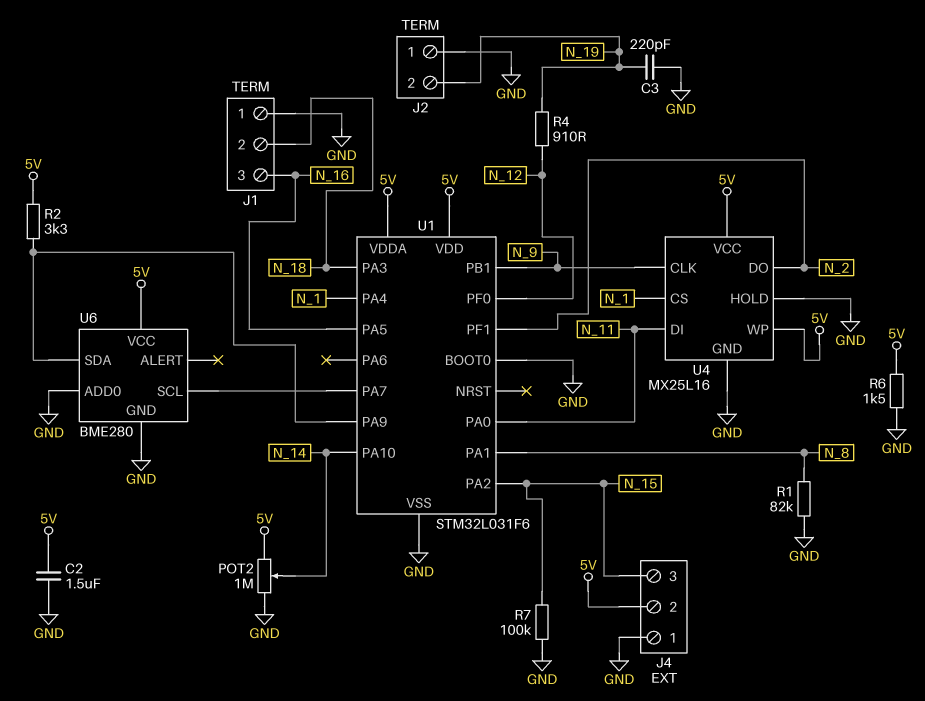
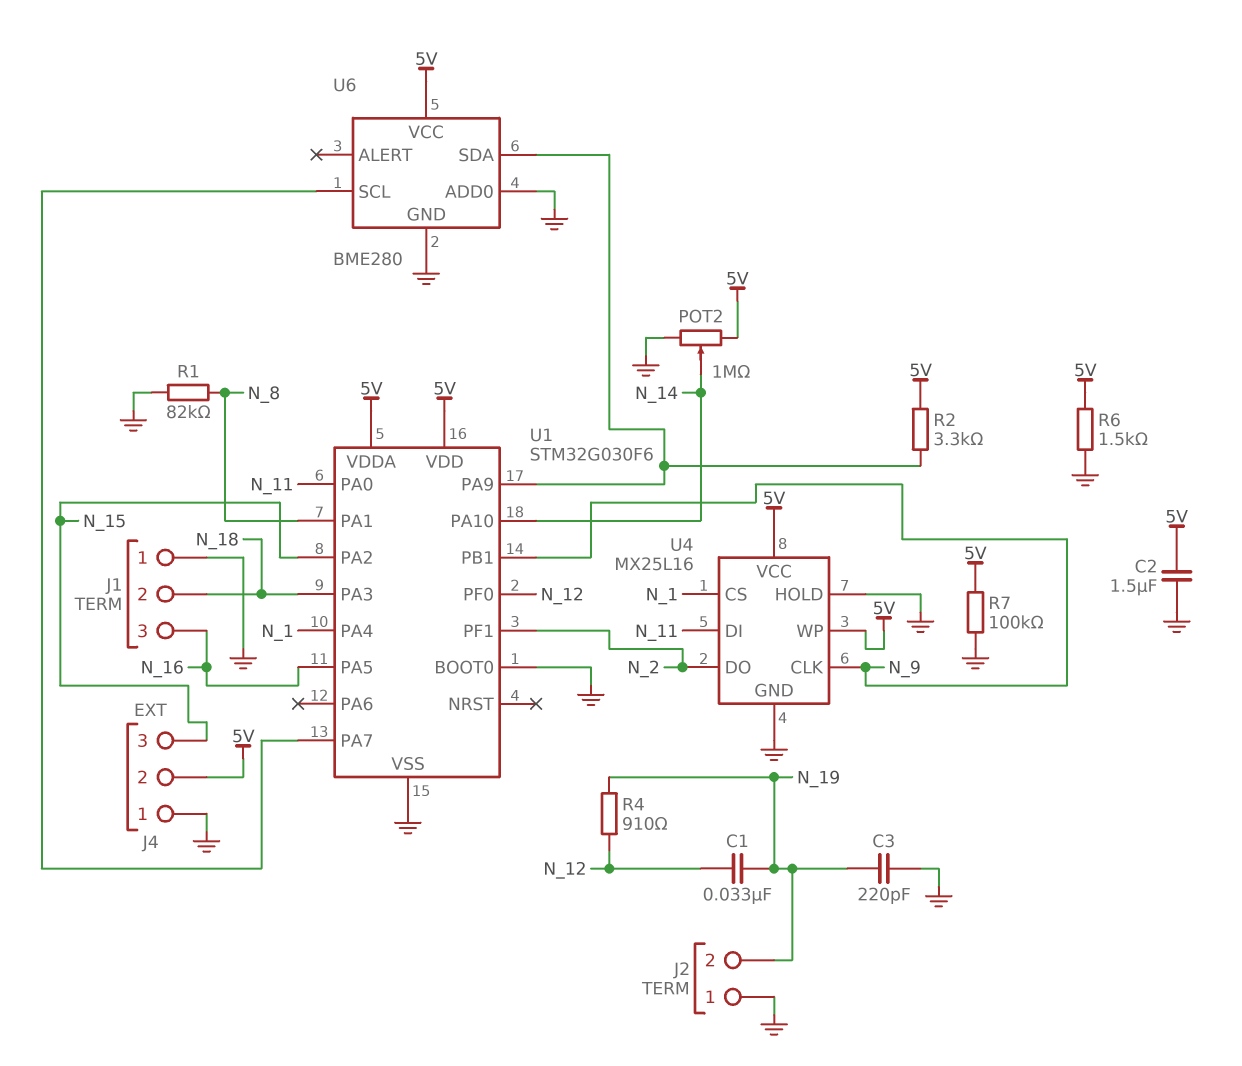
C1: none -> 33nF (N_12, N_19)
R7: 100k (GND, N_15) -> 100k (5V, GND)
U1: STM32L031F6 -> STM32G030F6

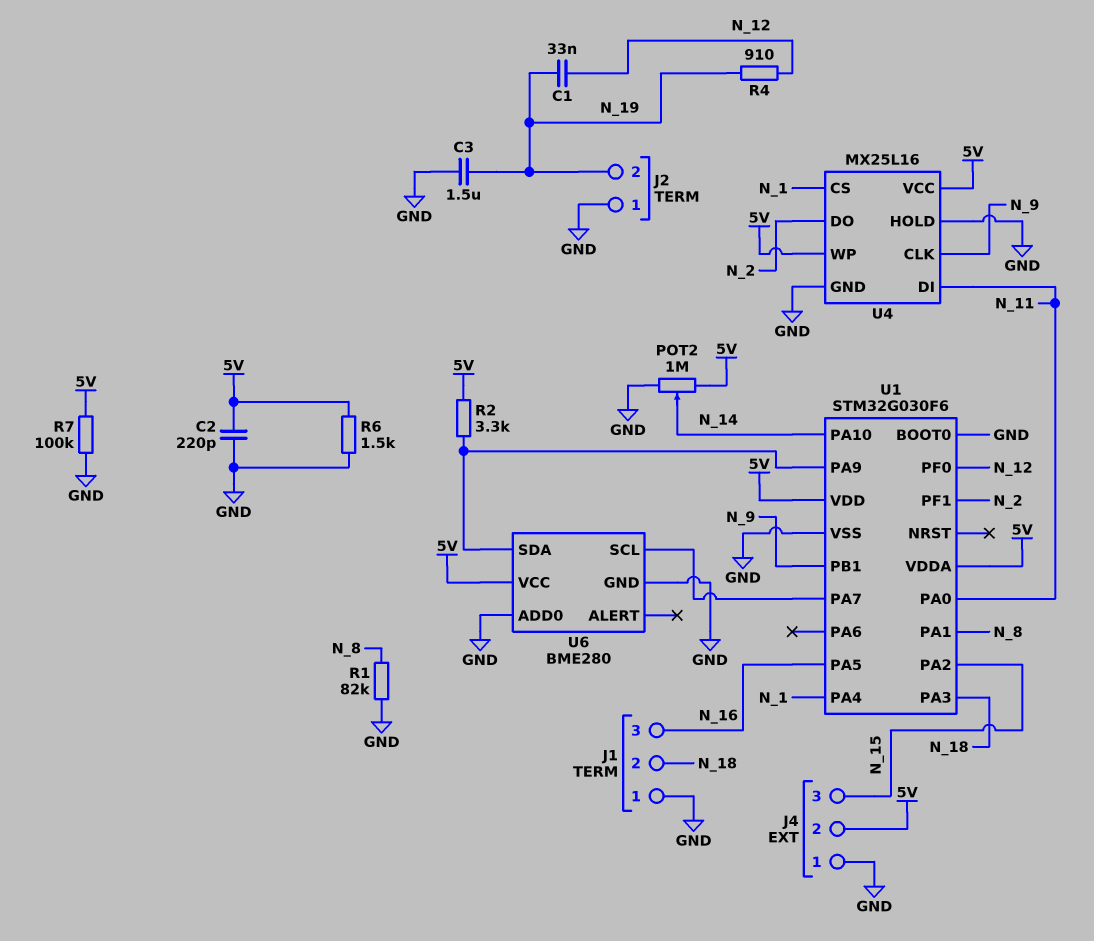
C2: 1.5uF (5V, GND) -> 220pF (5V, GND)
C3: 220pF (GND, N_19) -> 1.5uF (GND, N_19)

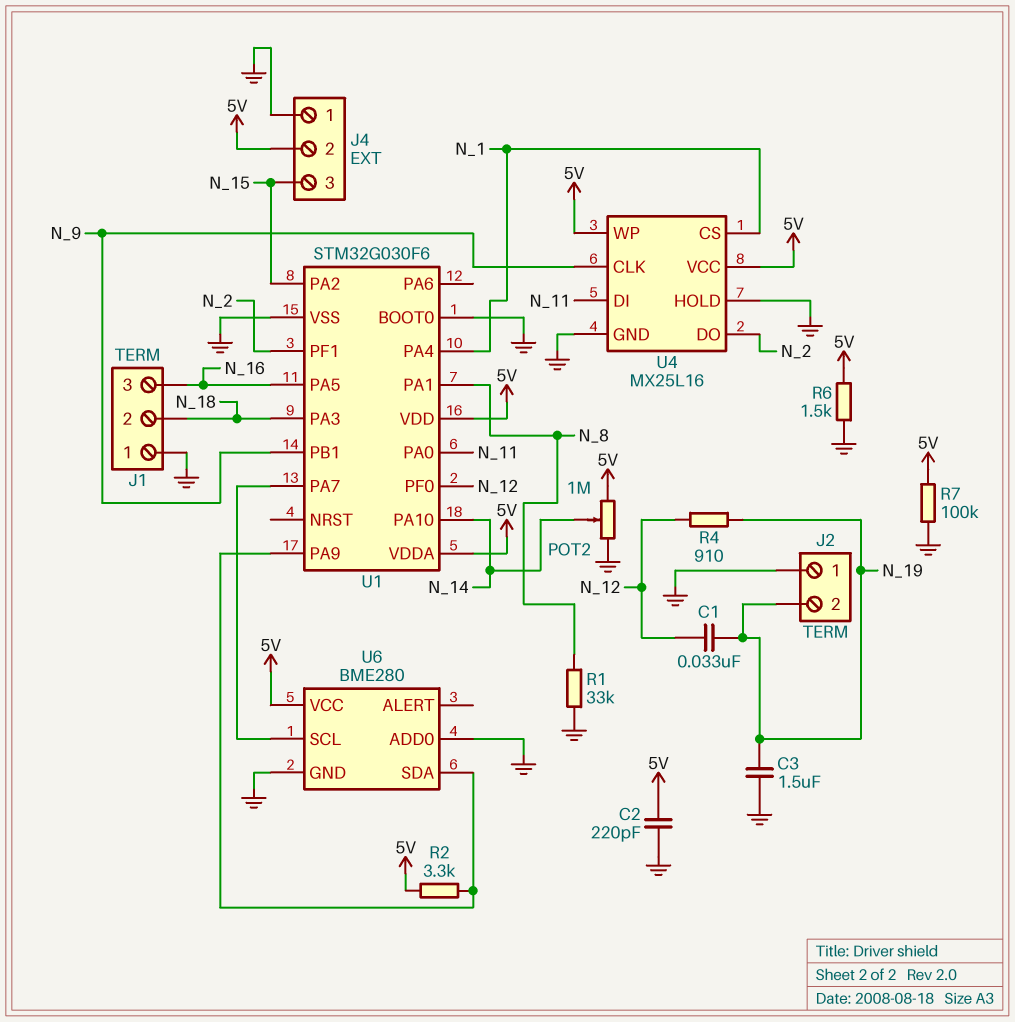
R1: 82k (GND, N_8) -> 33k (GND, N_8)

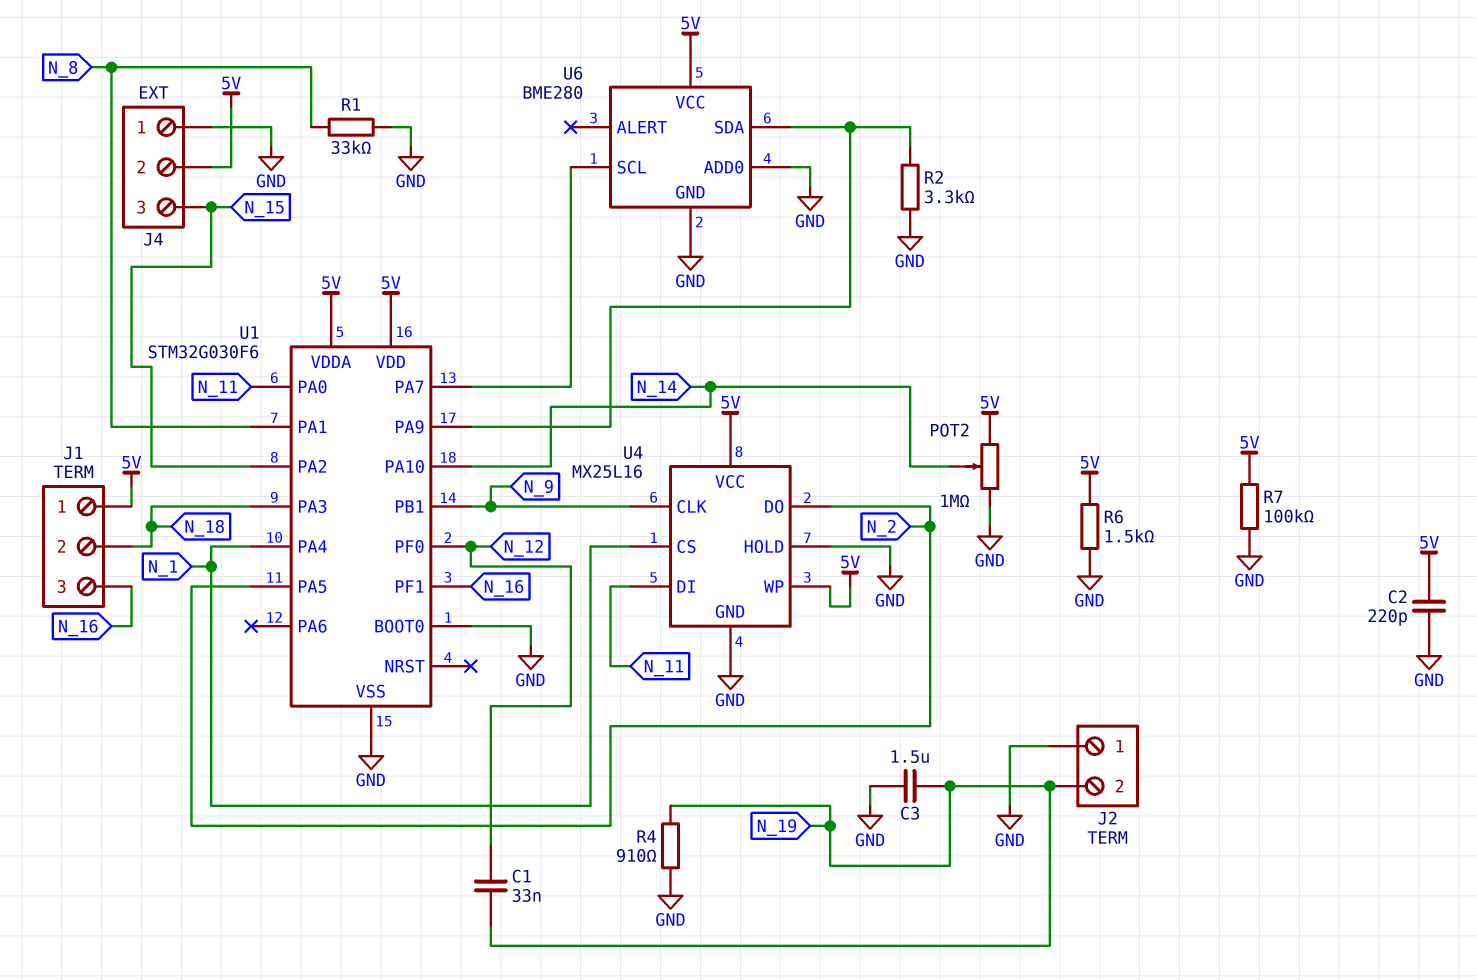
J1 pin 1: GND -> 5V
R2: 3.3k (5V, U1/PA9) -> 3.3k (GND, U1/PA9)
R4: 910 (N_12, N_19) -> 910 (GND, N_19)
U1 pin PA5: N_16 -> N_2
U1 pin PF1: N_2 -> N_16

